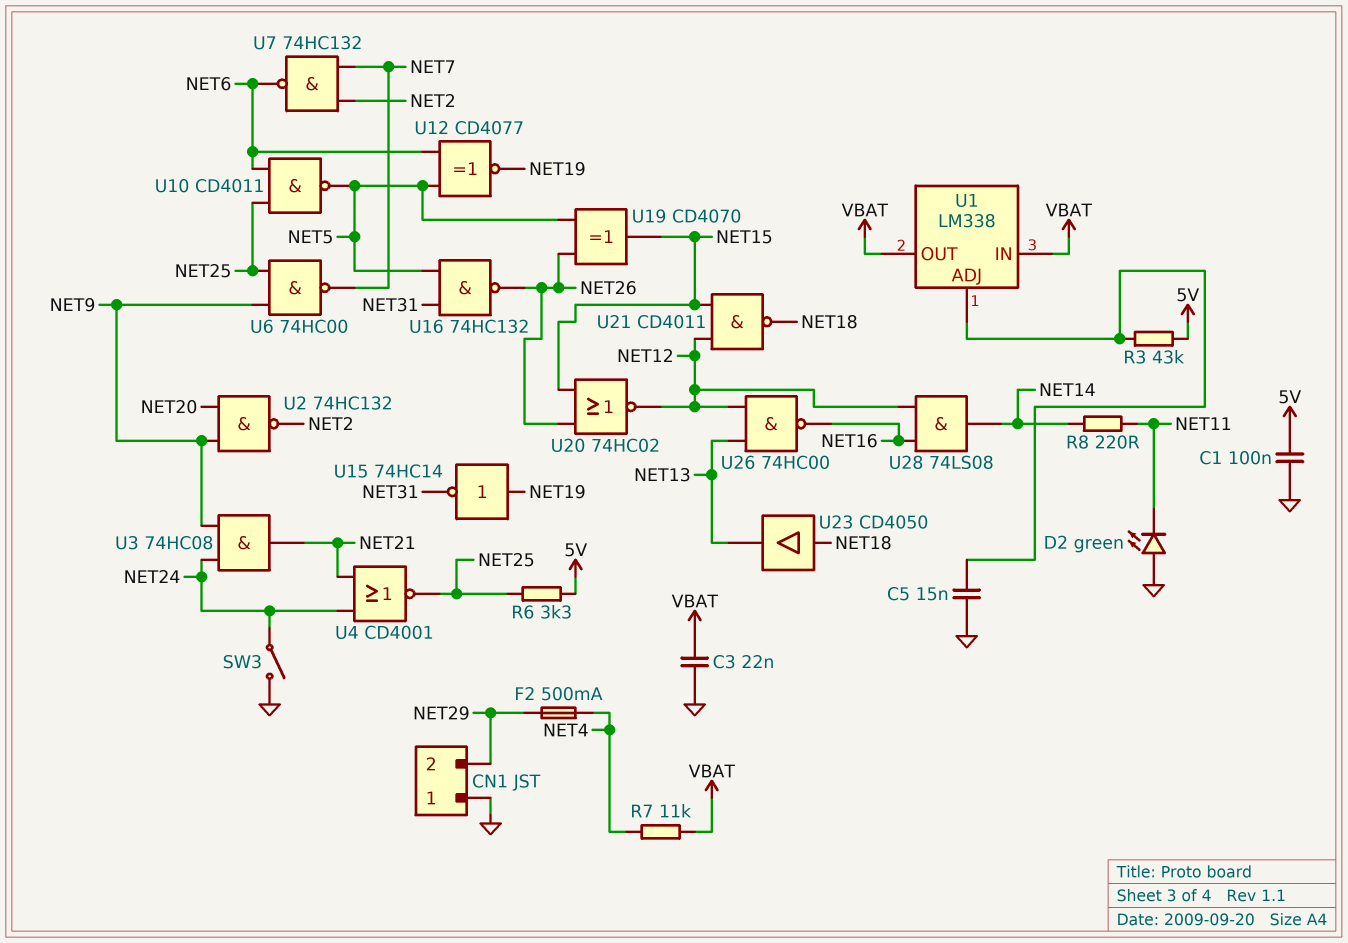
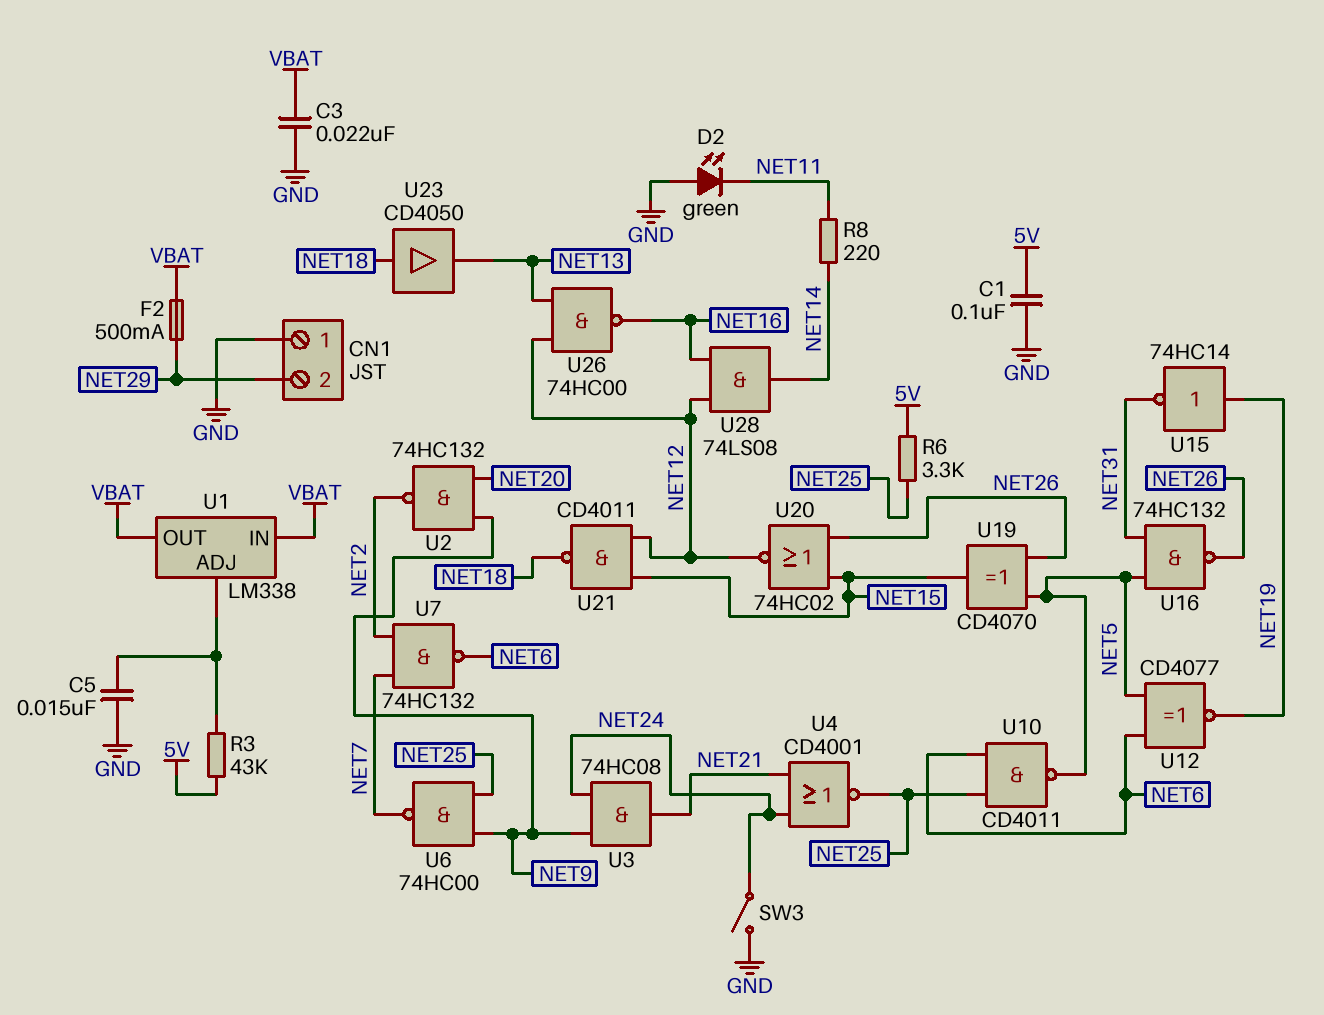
F2: 500mA (NET4, NET29) -> 500mA (NET29, VBAT)
R7: 11k (NET4, VBAT) -> none

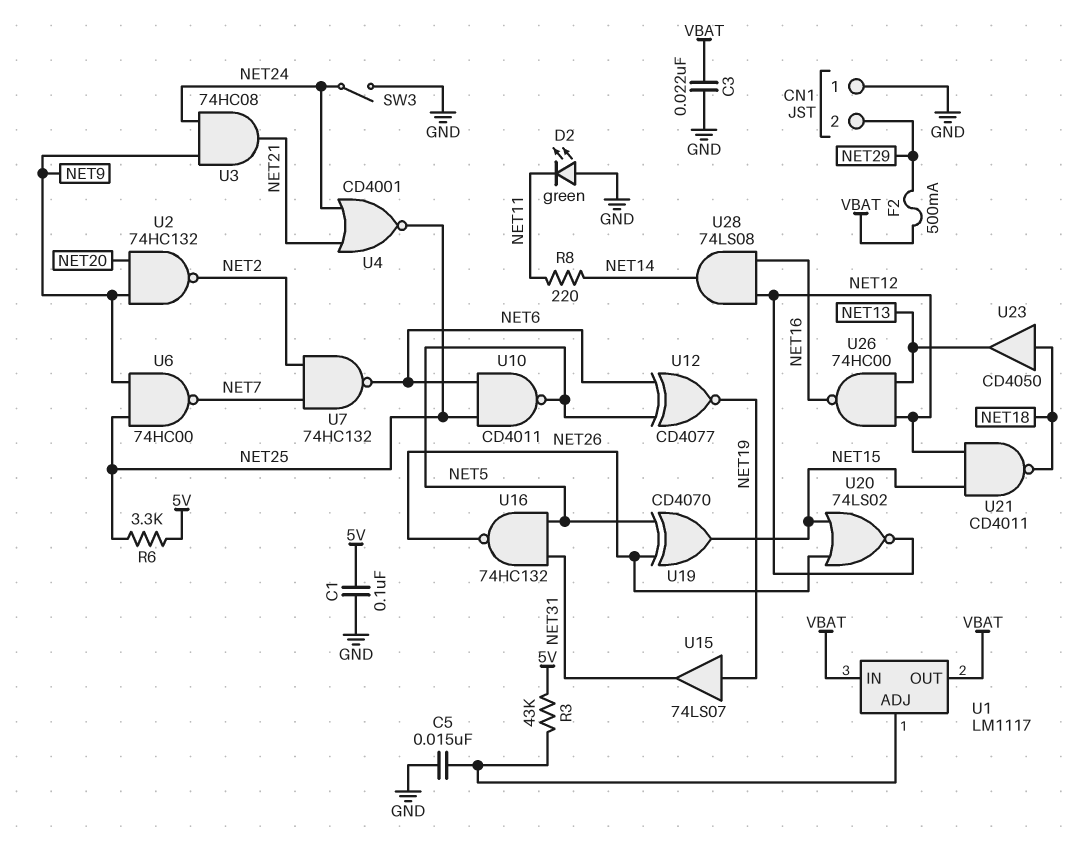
U1: LM338 -> LM1117
U15: NOT 74HC14 (in NET19, out NET31) -> buffer 74LS07 (in NET19, out NET31)
U20: NOR 74HC02 (in NET15, in NET26, out NET12) -> NOR 74LS02 (in NET15, in NET26, out NET12)

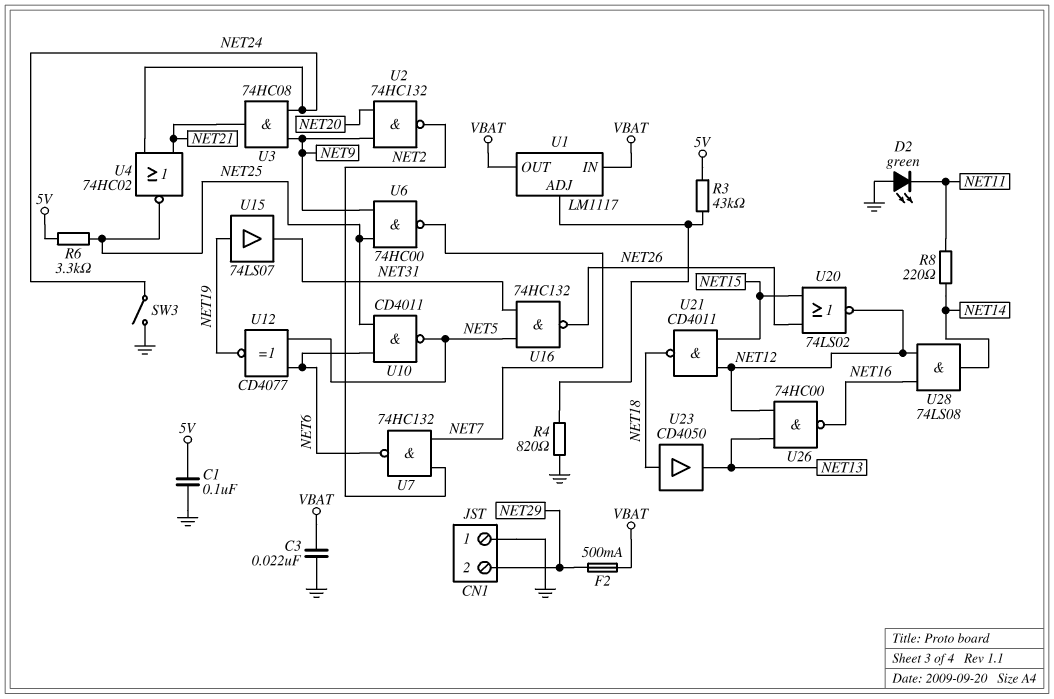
C5: 15nF (GND, U1/ADJ) -> none
R4: none -> 820 (GND, U1/ADJ)
U4: NOR CD4001 (in NET21, in NET24, out NET25) -> NOR 74HC02 (in NET21, in NET24, out NET25)
U19: XOR CD4070 (in NET5, in NET26, out NET15) -> none

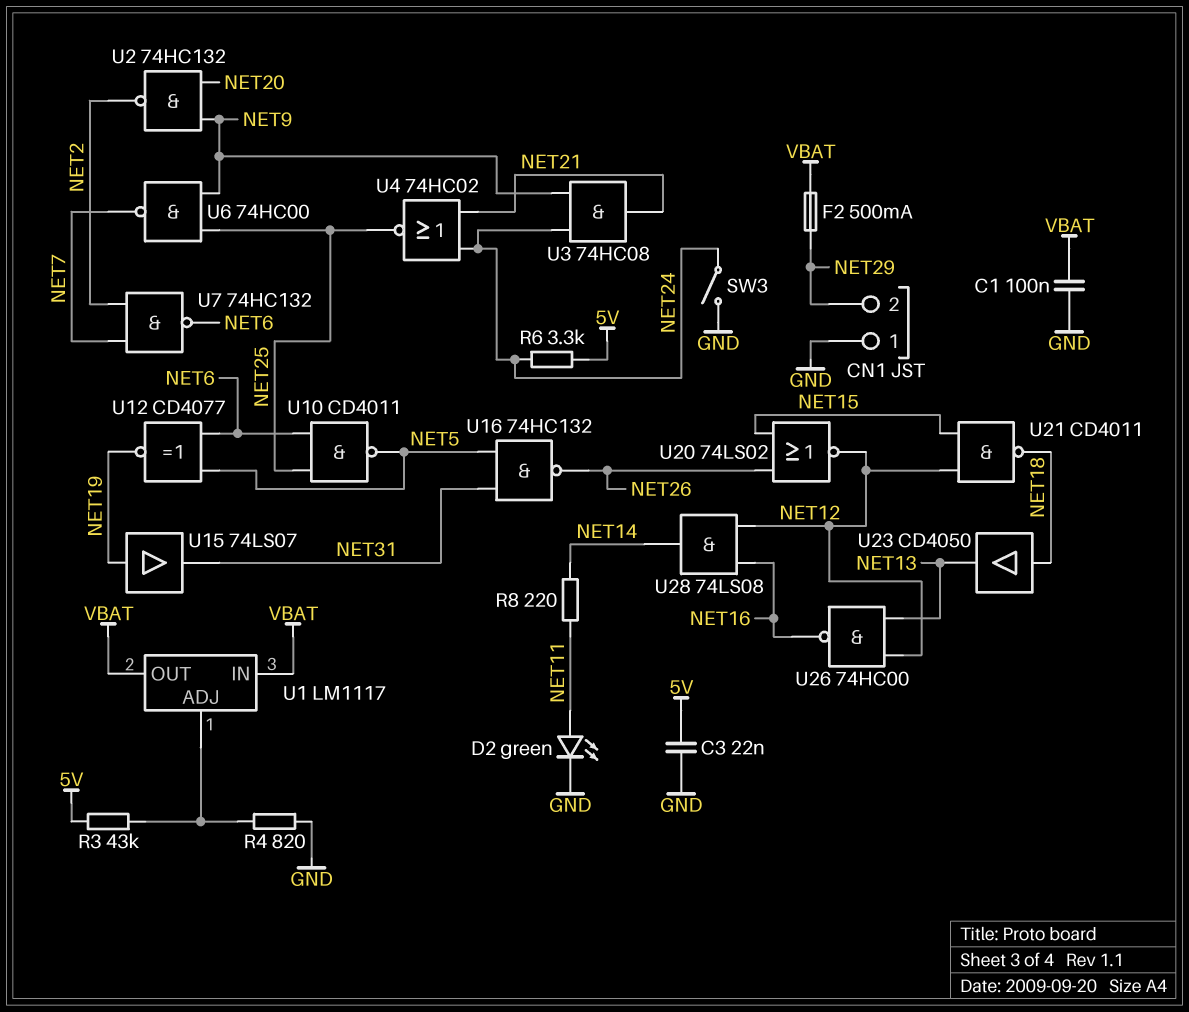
C1: 100nF (5V, GND) -> 100nF (GND, VBAT)
C3: 22nF (GND, VBAT) -> 22nF (5V, GND)
D2: LED green (A GND, K NET11) -> LED green (A NET11, K GND)
R6: 3.3k (5V, NET25) -> 3.3k (5V, NET24)

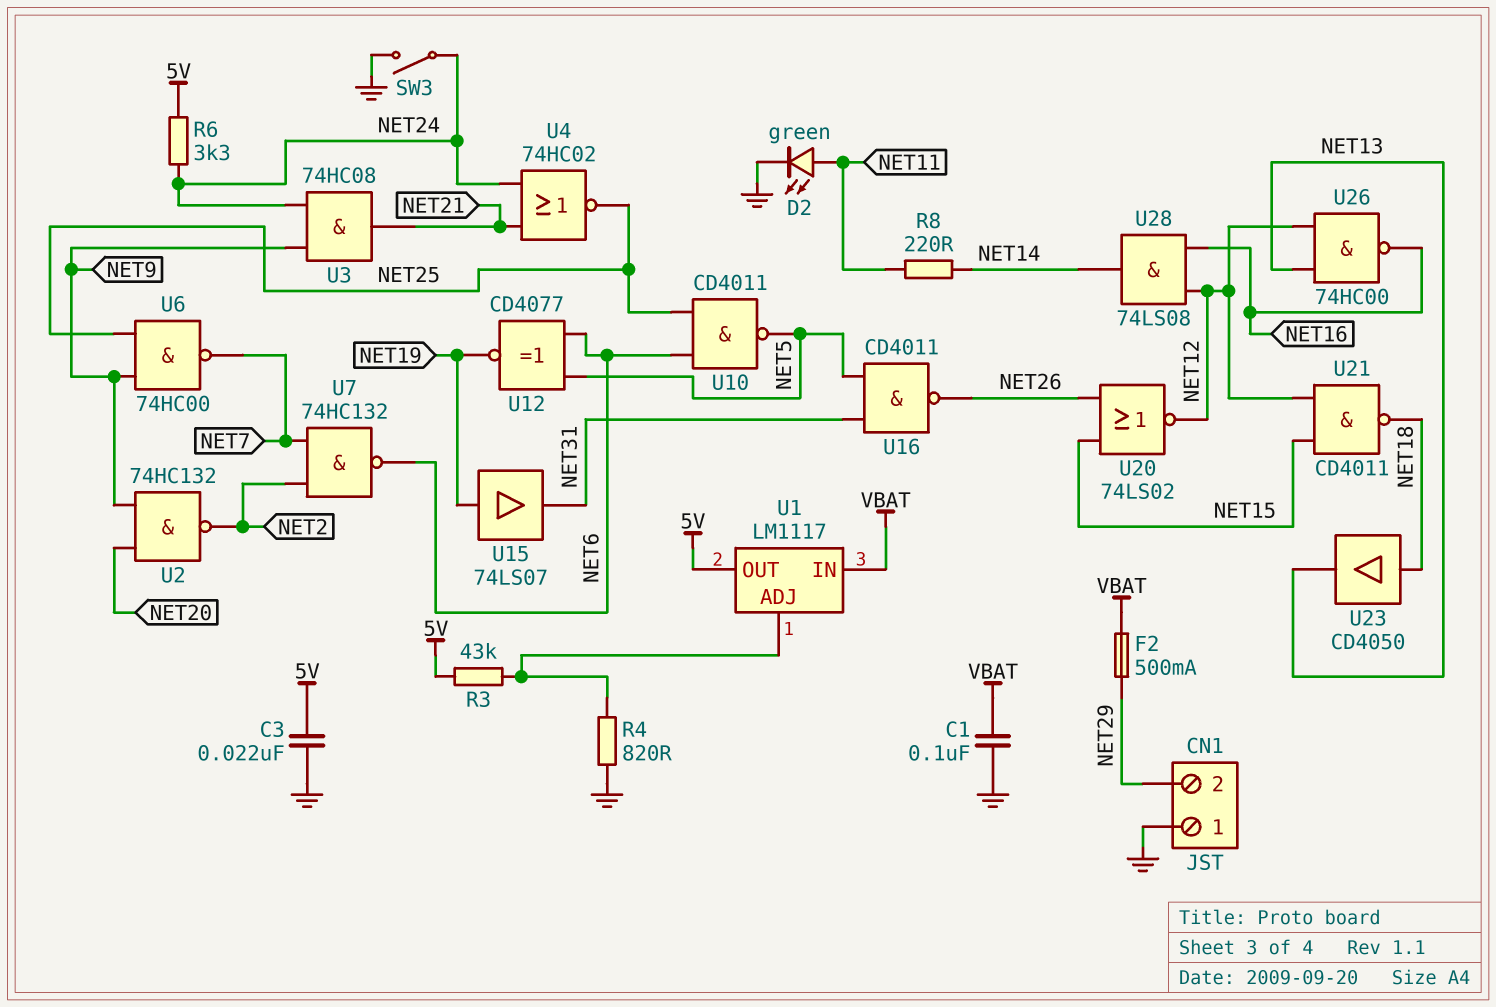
U1 pin OUT: VBAT -> 5V
U16: NAND 74HC132 (in NET5, in NET31, out NET26) -> NAND CD4011 (in NET5, in NET31, out NET26)

